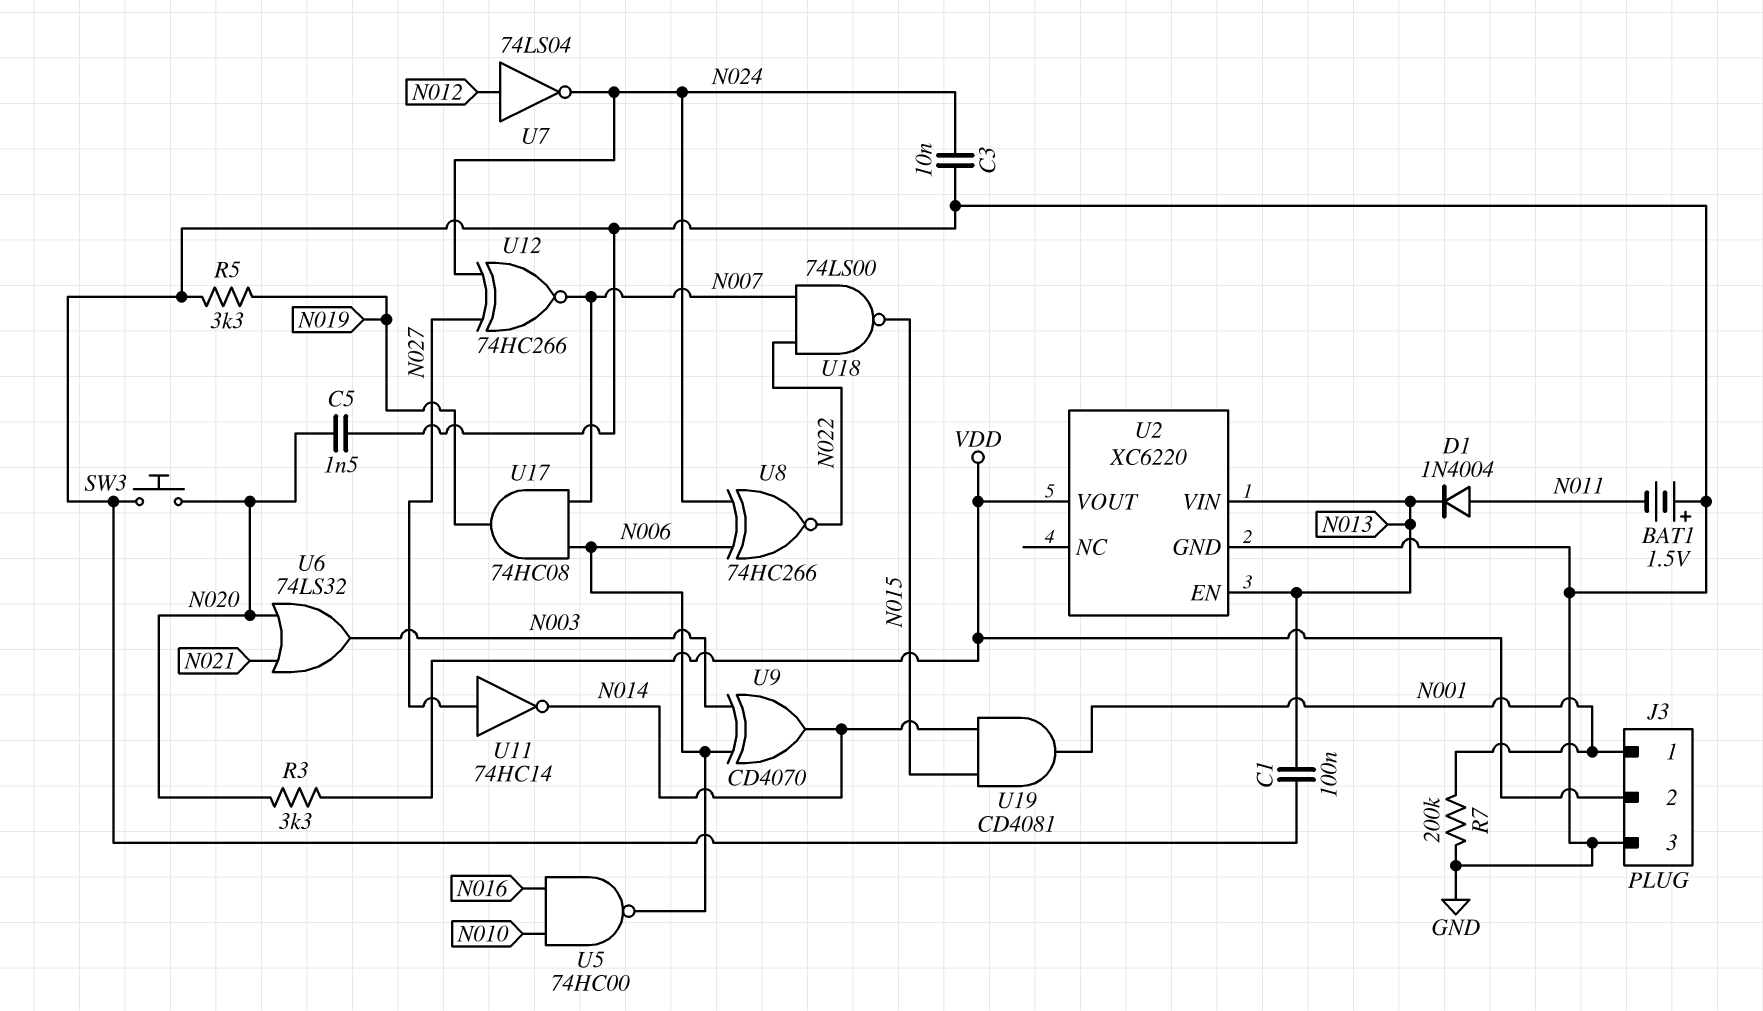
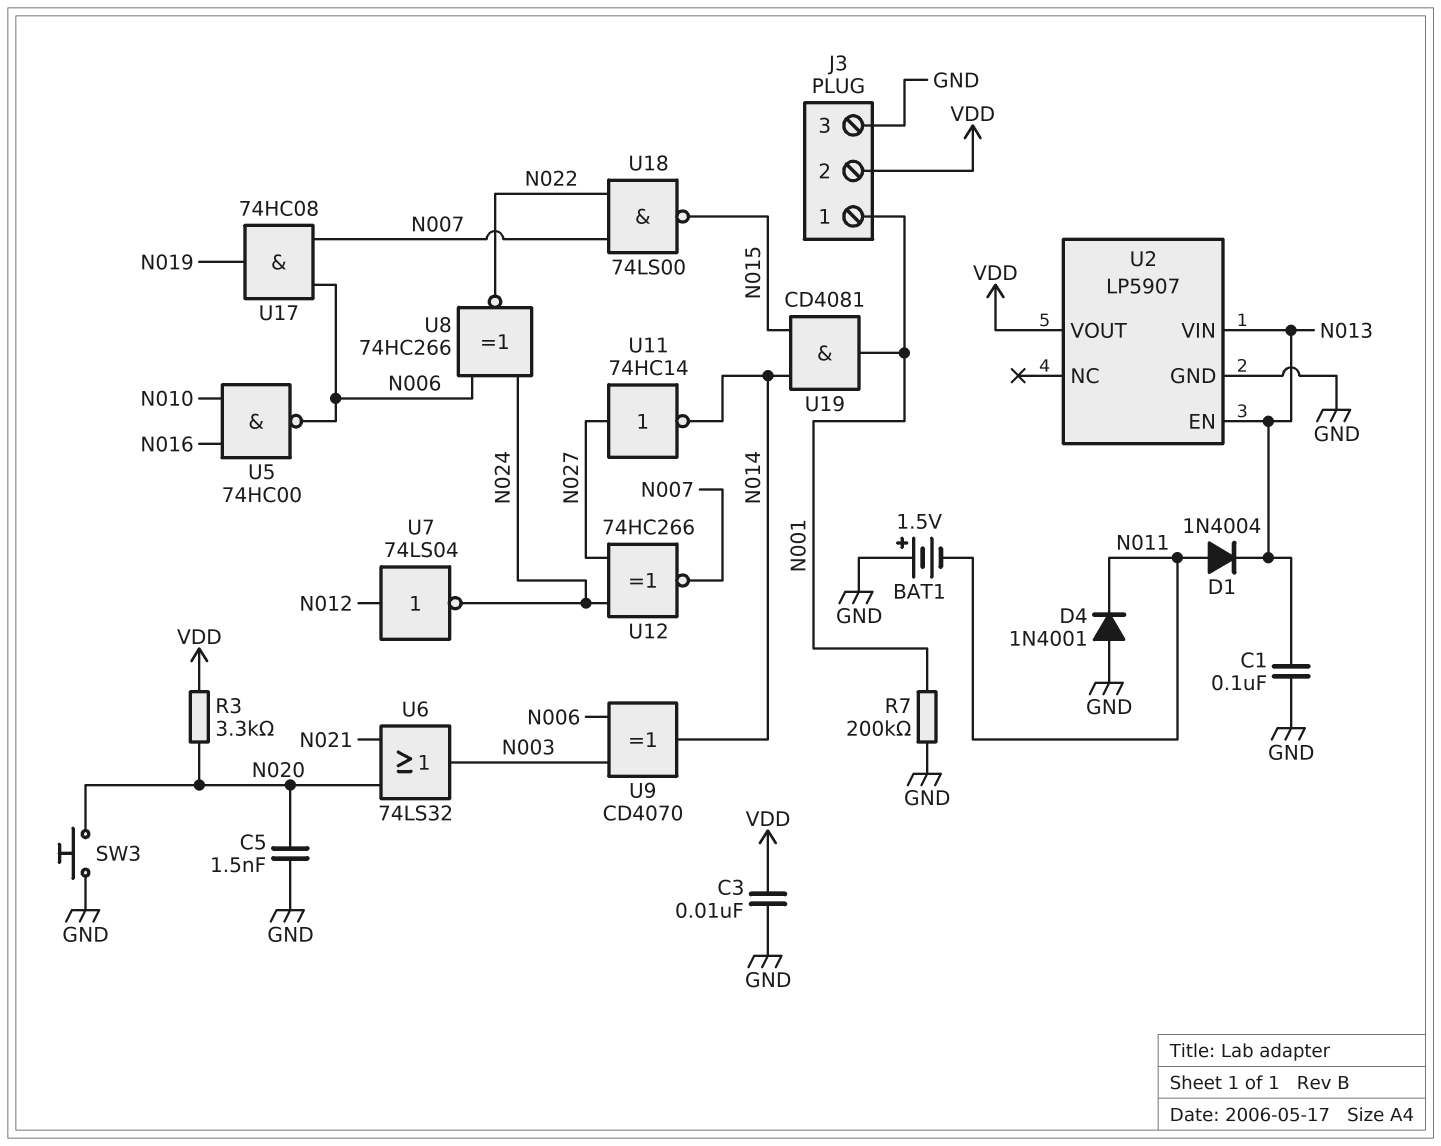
C3: 10nF (GND, N024) -> 10nF (GND, VDD)
D4: none -> diode 1N4001 (A GND, K N011)
R5: 3.3k (GND, N019) -> none
U2: XC6220 -> LP5907

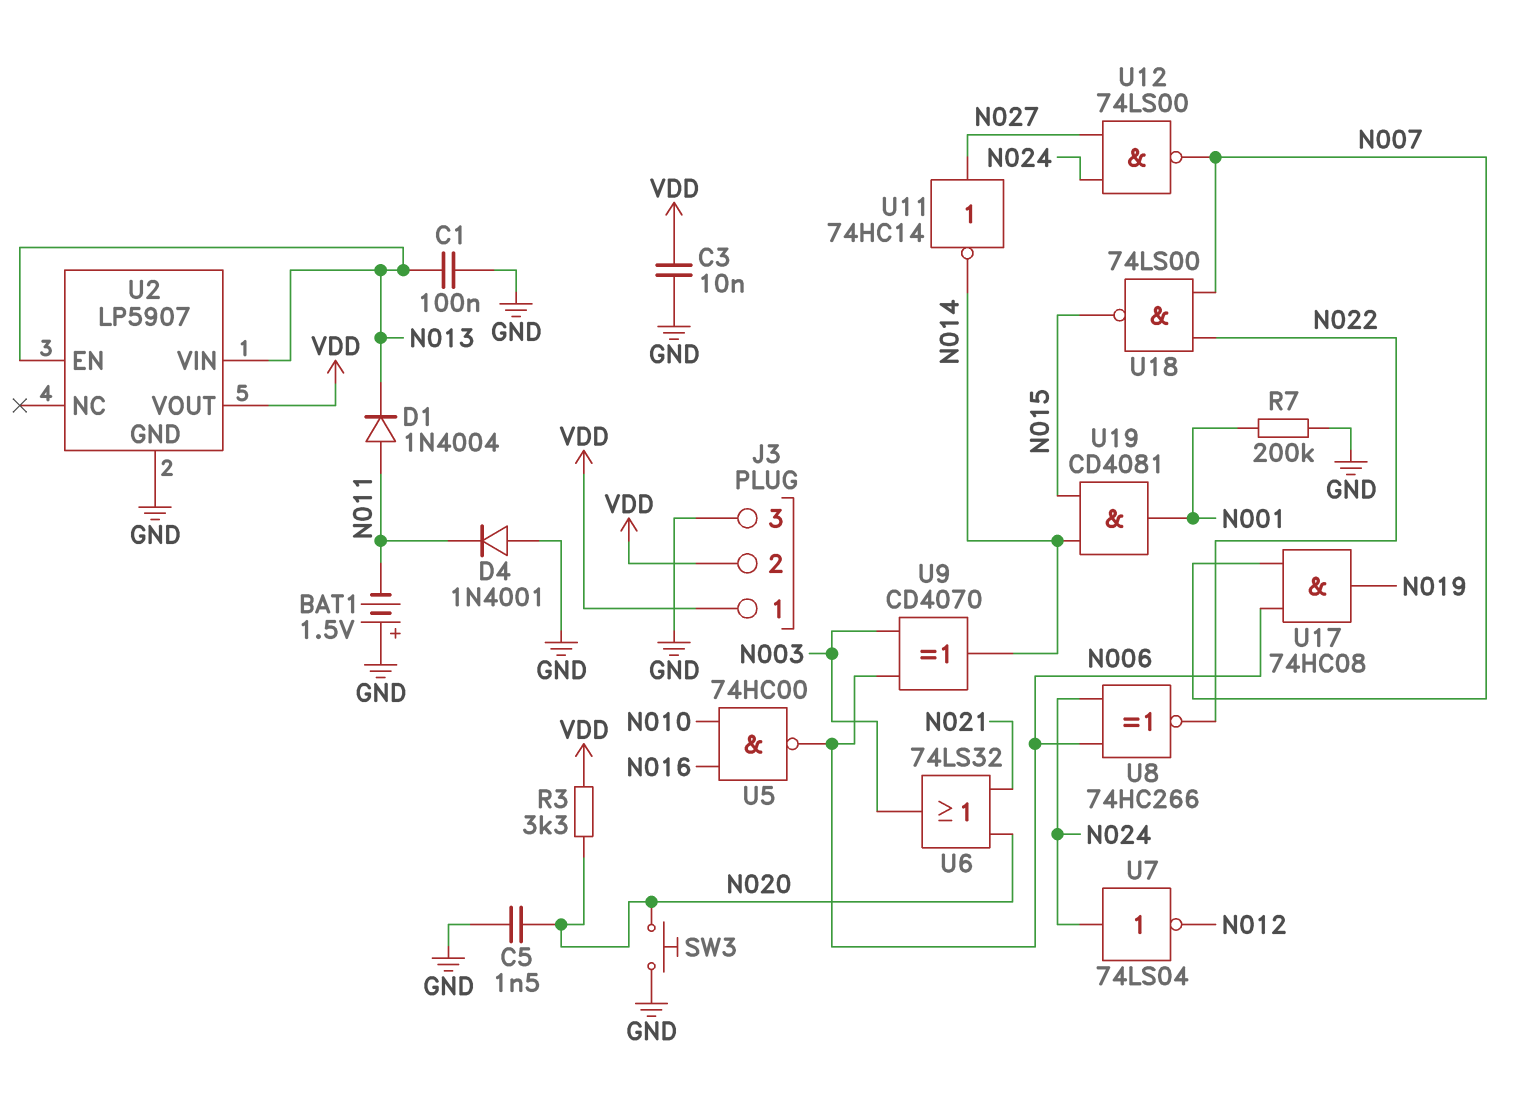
J3 pin 1: N001 -> VDD
U7: NOT 74LS04 (in N012, out N024) -> NOT 74LS04 (in N024, out N012)
U12: XNOR 74HC266 (in N024, in N027, out N007) -> NAND 74LS00 (in N024, in N027, out N007)

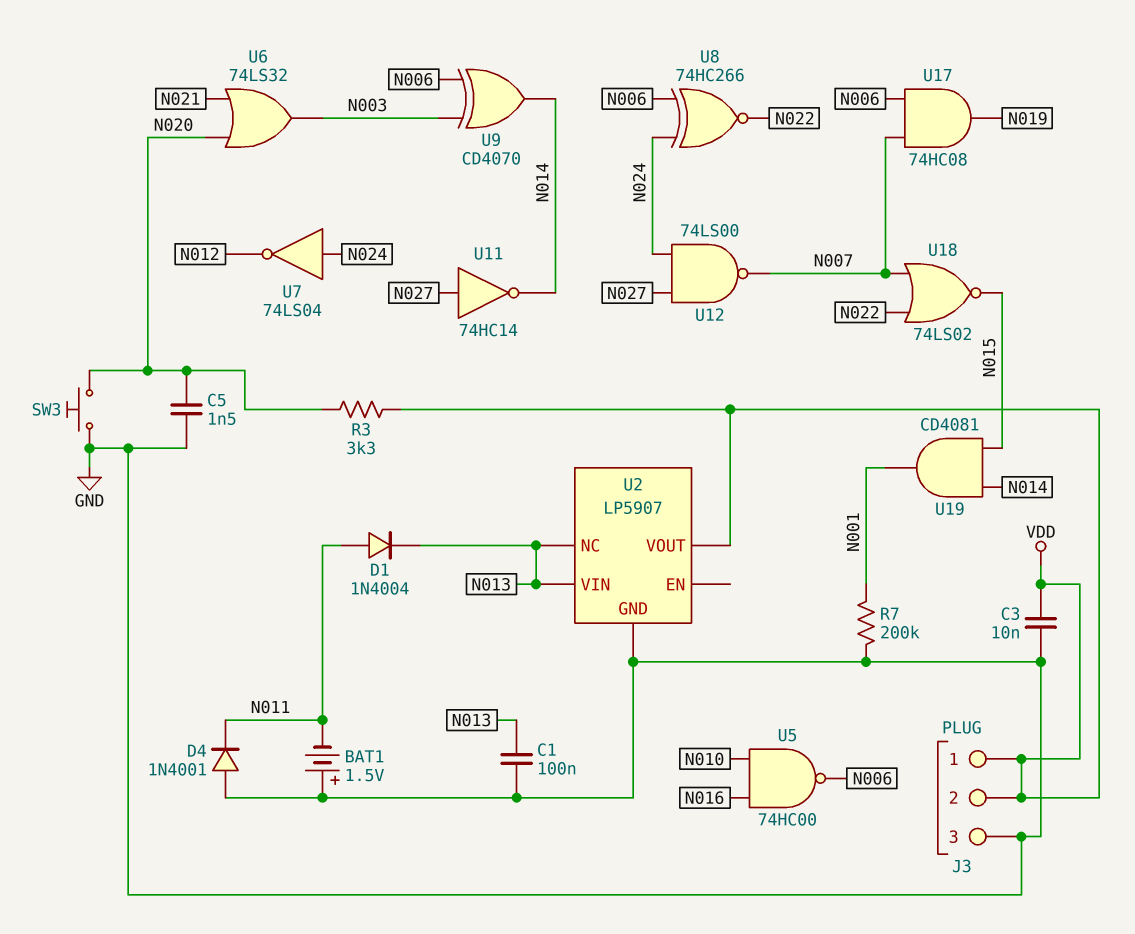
U2 pin EN: N013 -> none
U2 pin NC: none -> N013
U18: NAND 74LS00 (in N007, in N022, out N015) -> NOR 74LS02 (in N007, in N022, out N015)

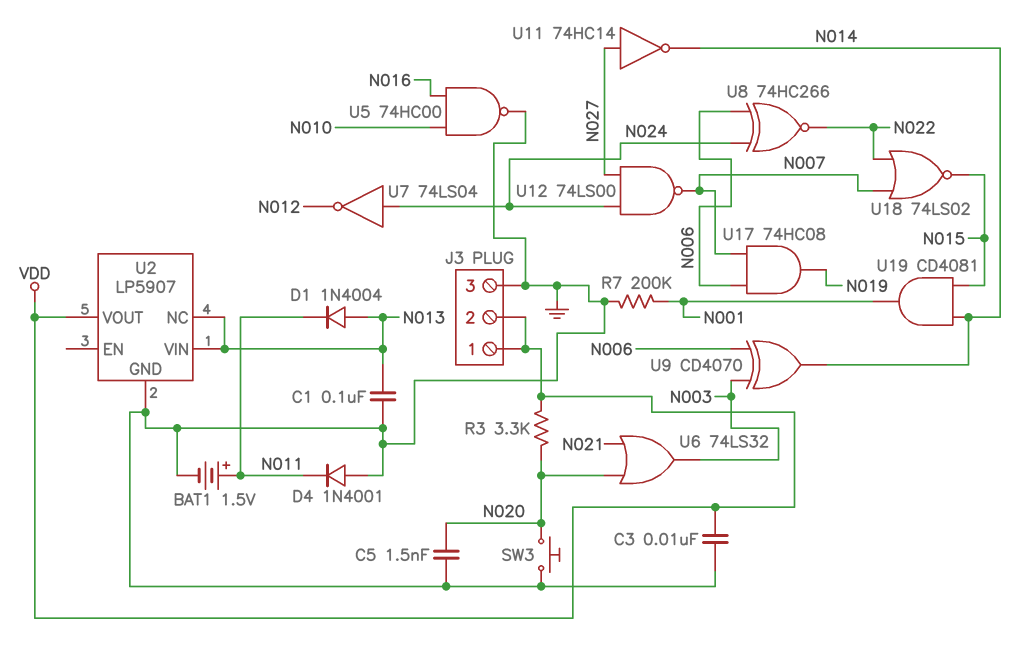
BAT1: 1.5V (plus GND, minus N011) -> 1.5V (plus N011, minus GND)
D1: diode 1N4004 (A N011, K N013) -> diode 1N4004 (A N013, K N011)
U5: NAND 74HC00 (in N010, in N016, out N006) -> NAND 74HC00 (in N010, in N016, out GND)

